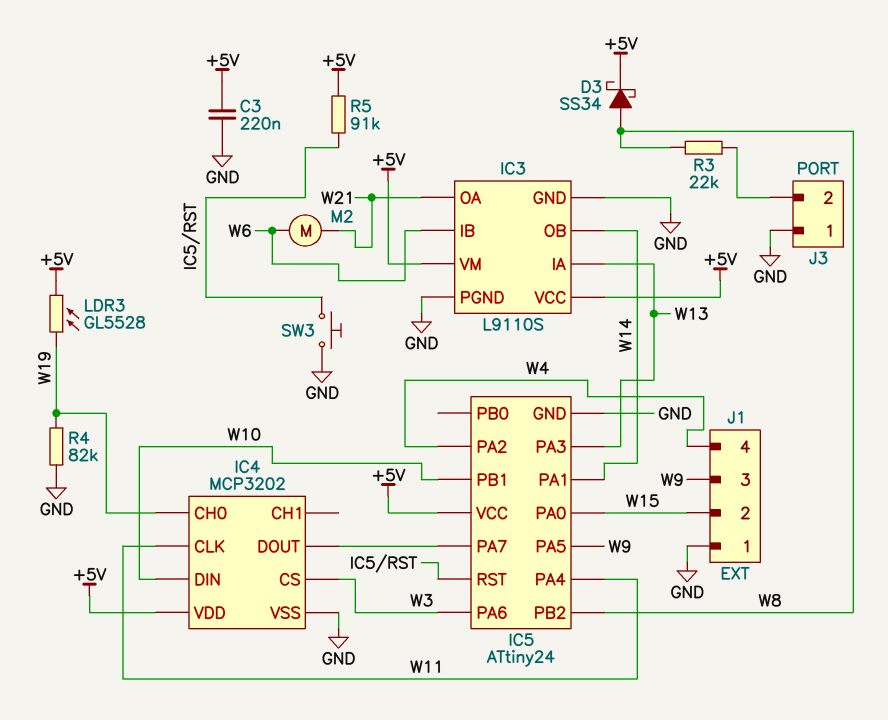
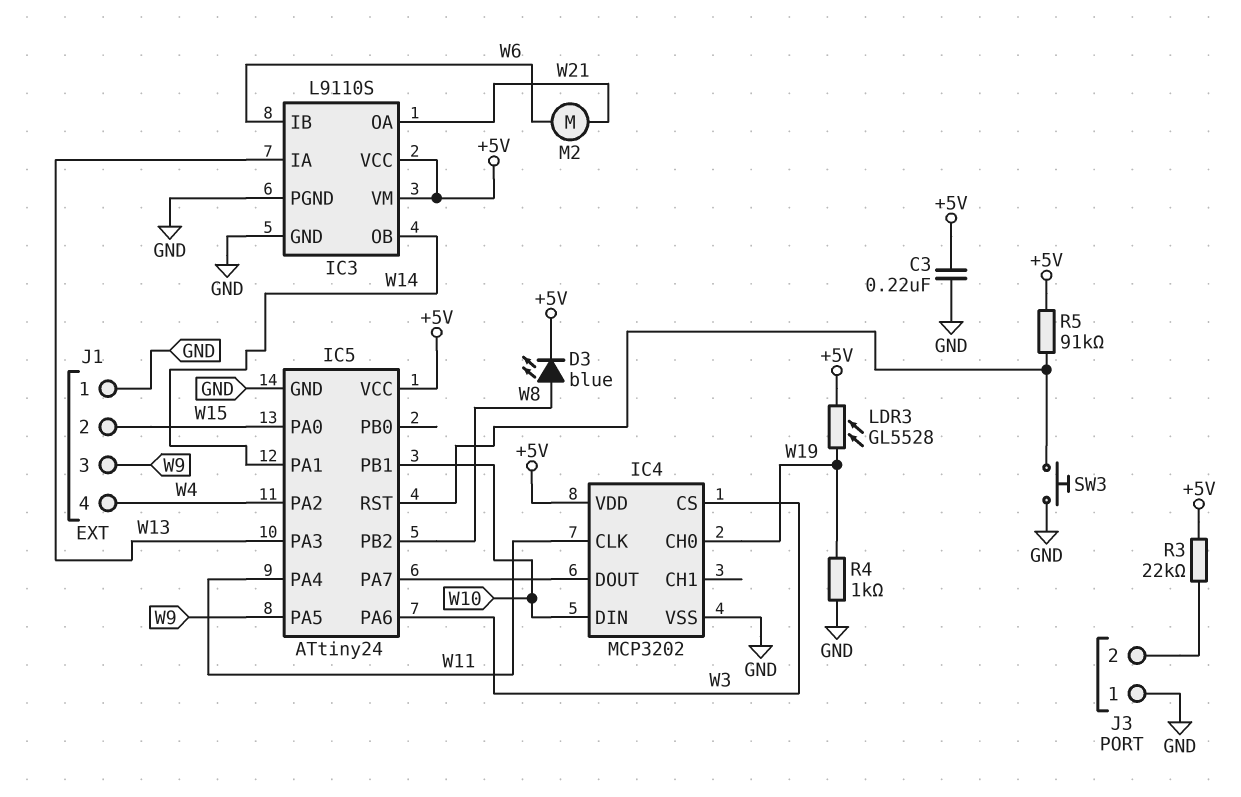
D3: schottky SS34 (A W8, K +5V) -> LED blue (A W8, K +5V)
R3: 22k (J3/2, W8) -> 22k (+5V, J3/2)
R4: 82k (GND, W19) -> 1k (GND, W19)

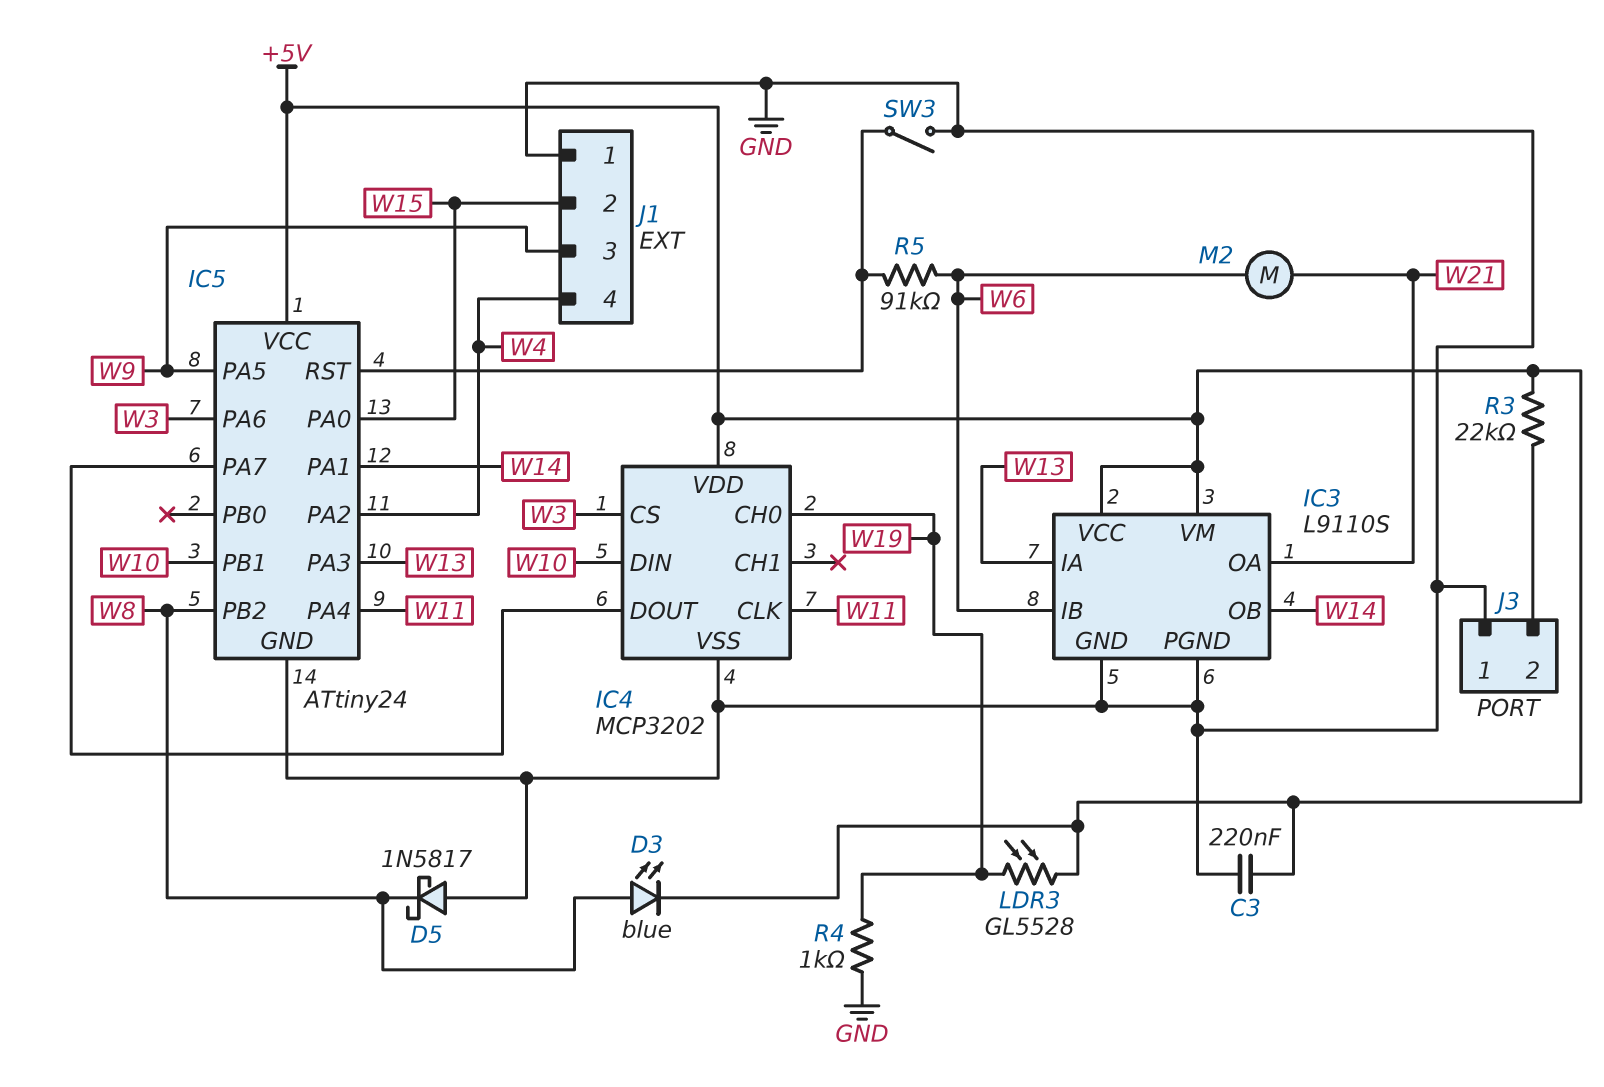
D5: none -> schottky 1N5817 (A GND, K W8)
R5: 91k (+5V, IC5/RST) -> 91k (IC5/RST, W6)
SW3: button (GND, IC5/RST) -> switch (GND, IC5/RST)

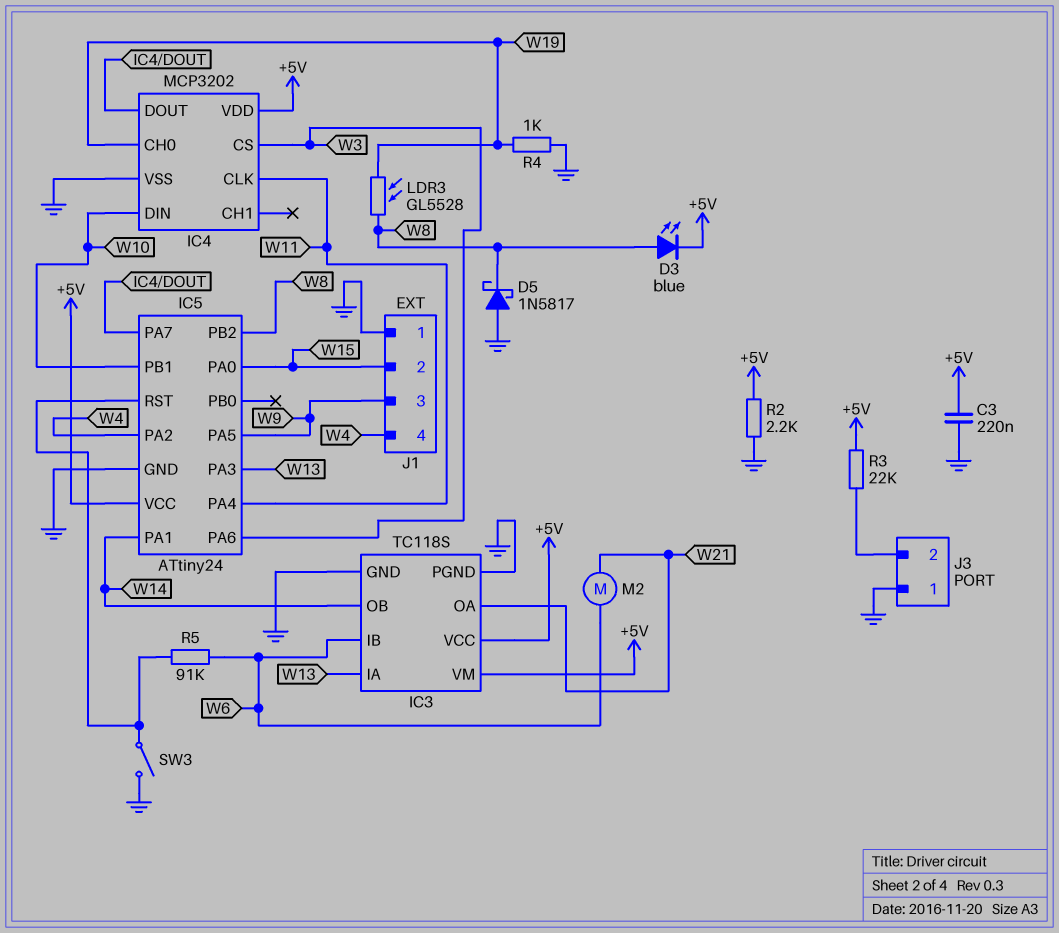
IC3: L9110S -> TC118S
LDR3: GL5528 (+5V, W19) -> GL5528 (W8, W19)
R2: none -> 2.2k (+5V, GND)

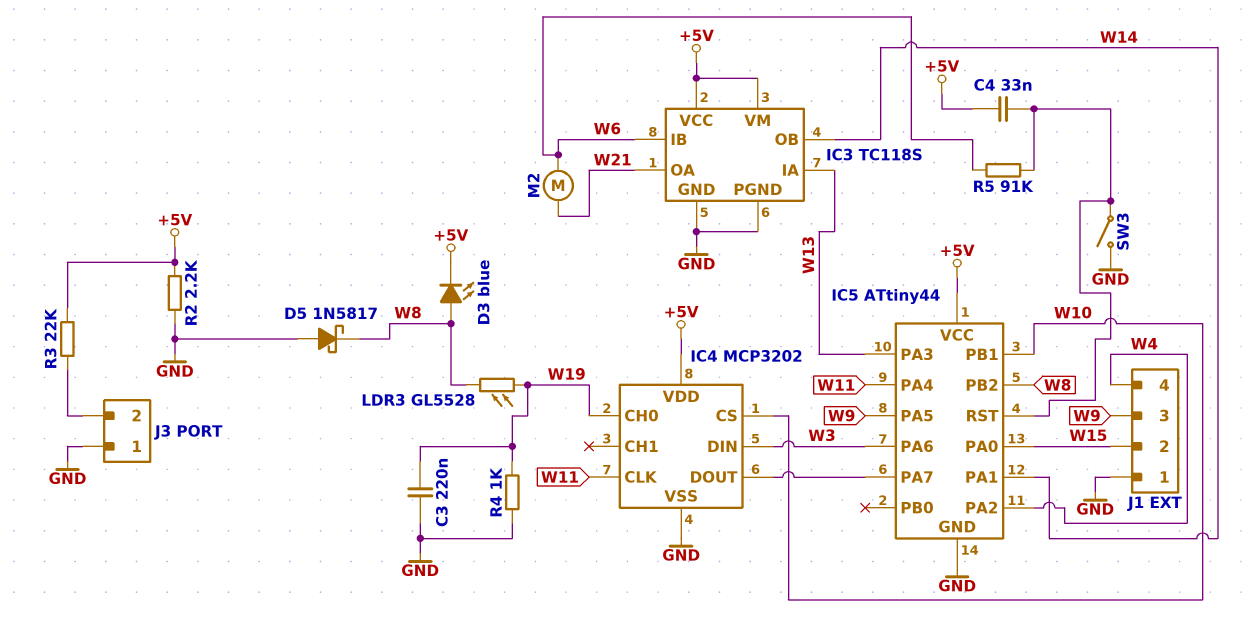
C3: 220nF (+5V, GND) -> 220nF (GND, W19)
C4: none -> 33nF (+5V, IC5/RST)
IC4 pin CS: W3 -> W10
IC4 pin DIN: W10 -> W3
IC5: ATtiny24 -> ATtiny44

